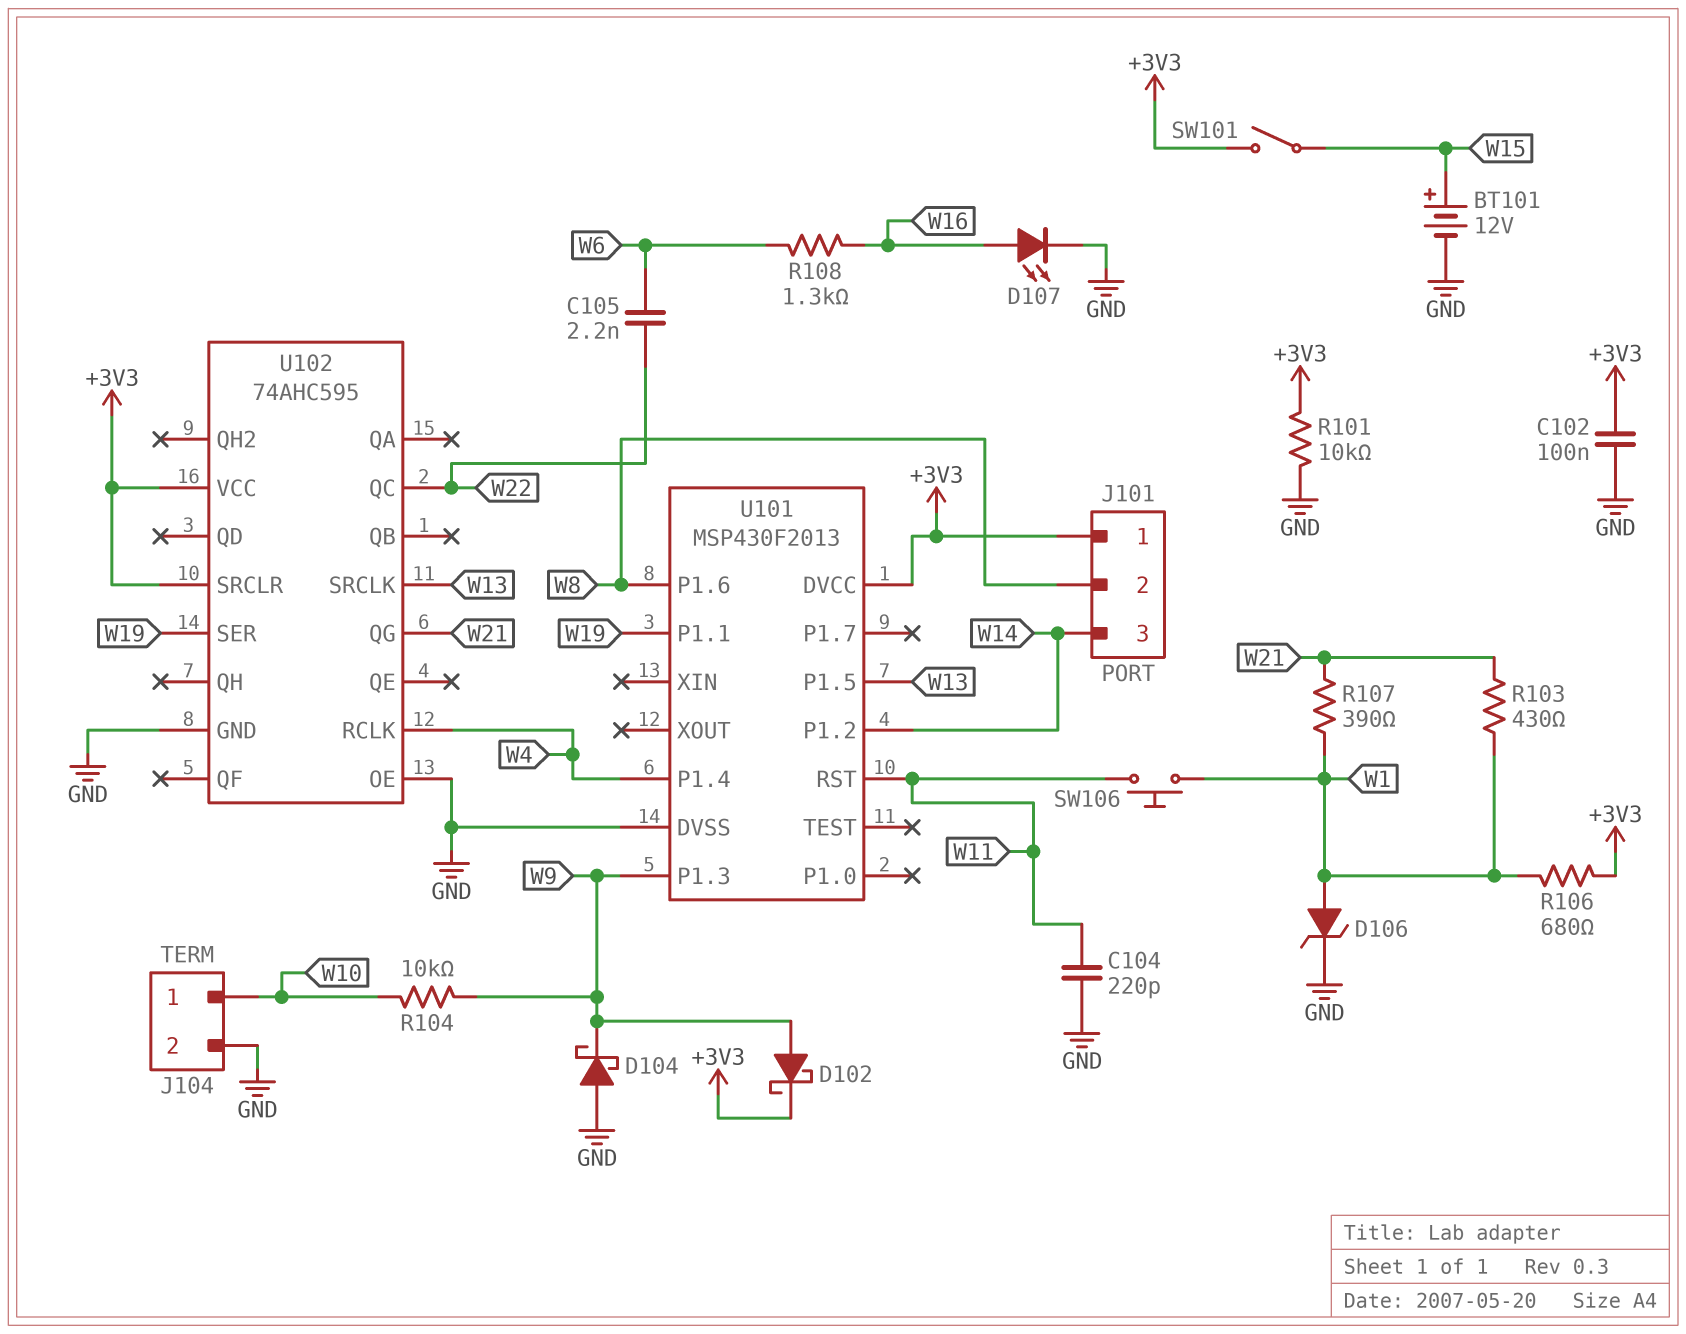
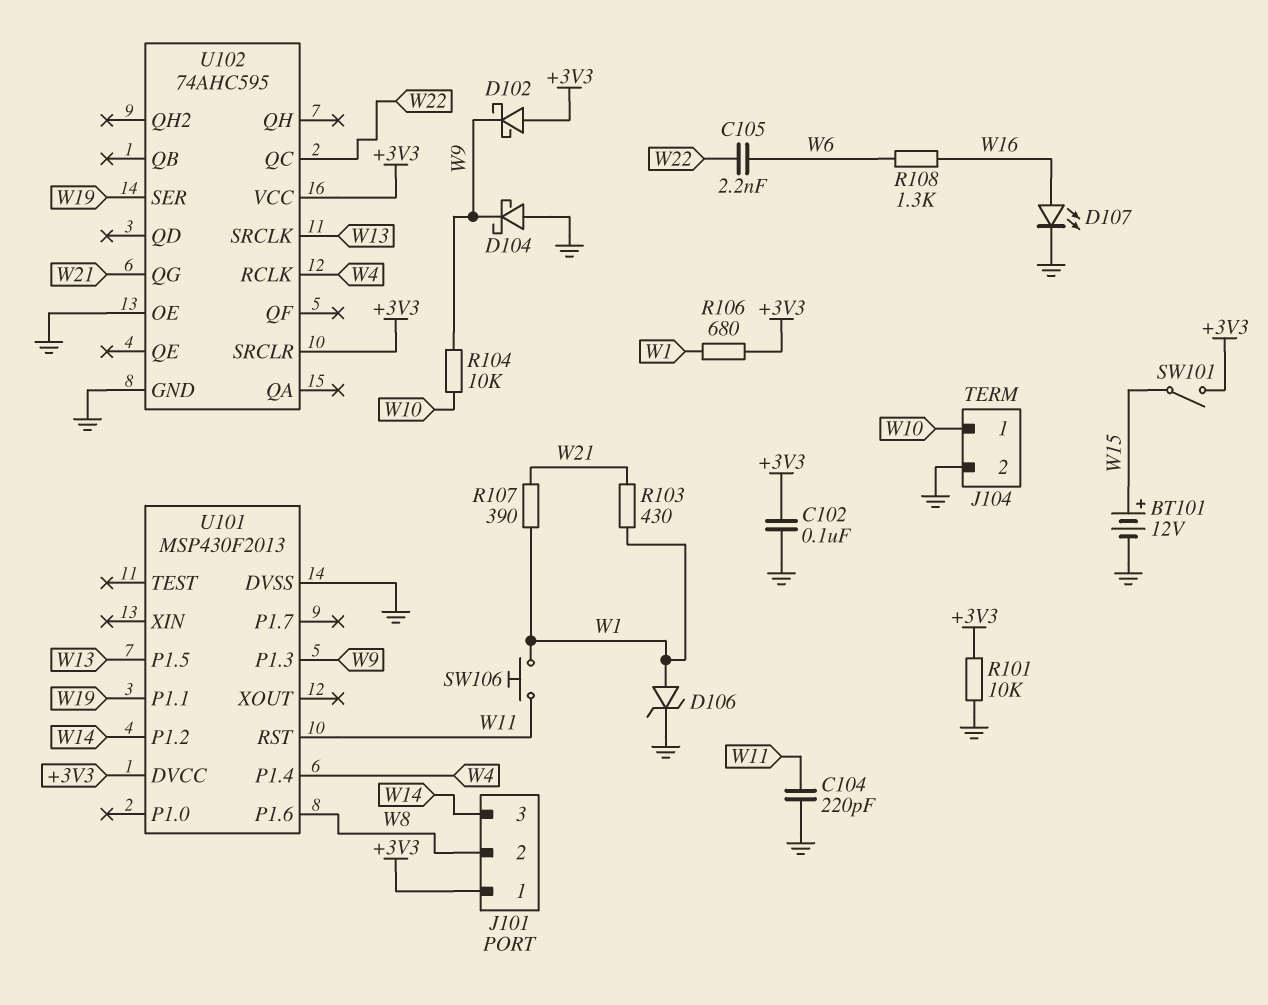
D102: schottky (A W9, K +3V3) -> schottky (A +3V3, K W9)

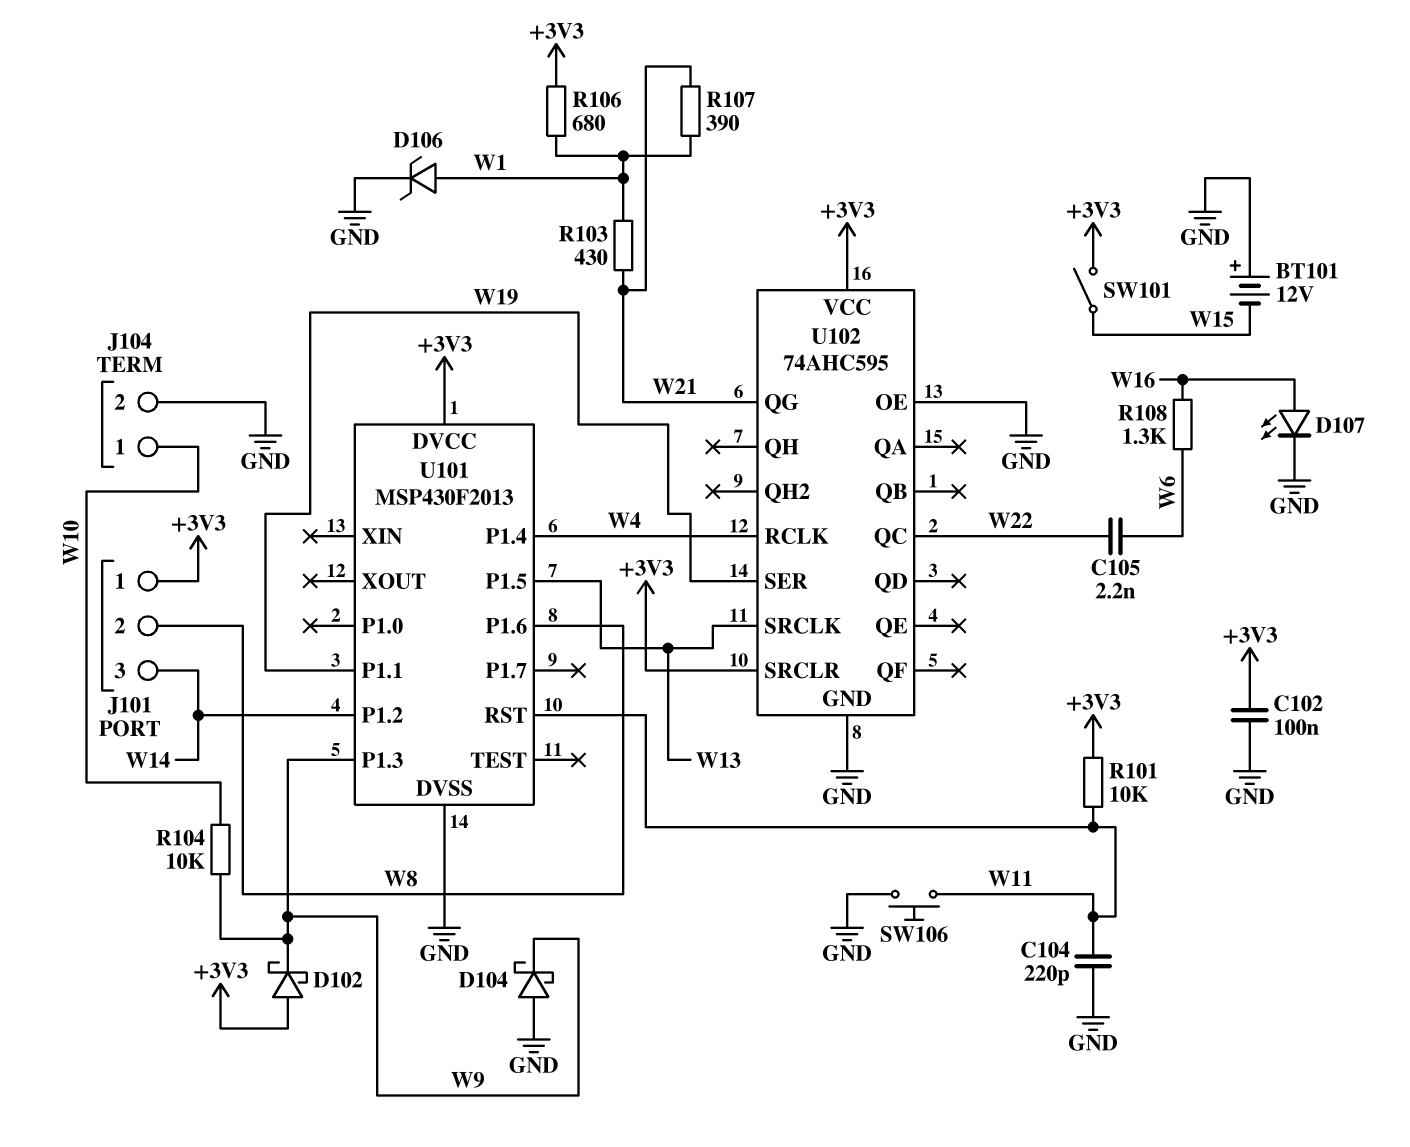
BT101: 12V (plus W15, minus GND) -> 12V (plus GND, minus W15)
R101: 10k (+3V3, GND) -> 10k (+3V3, W11)
SW106: button (W1, W11) -> button (GND, W11)

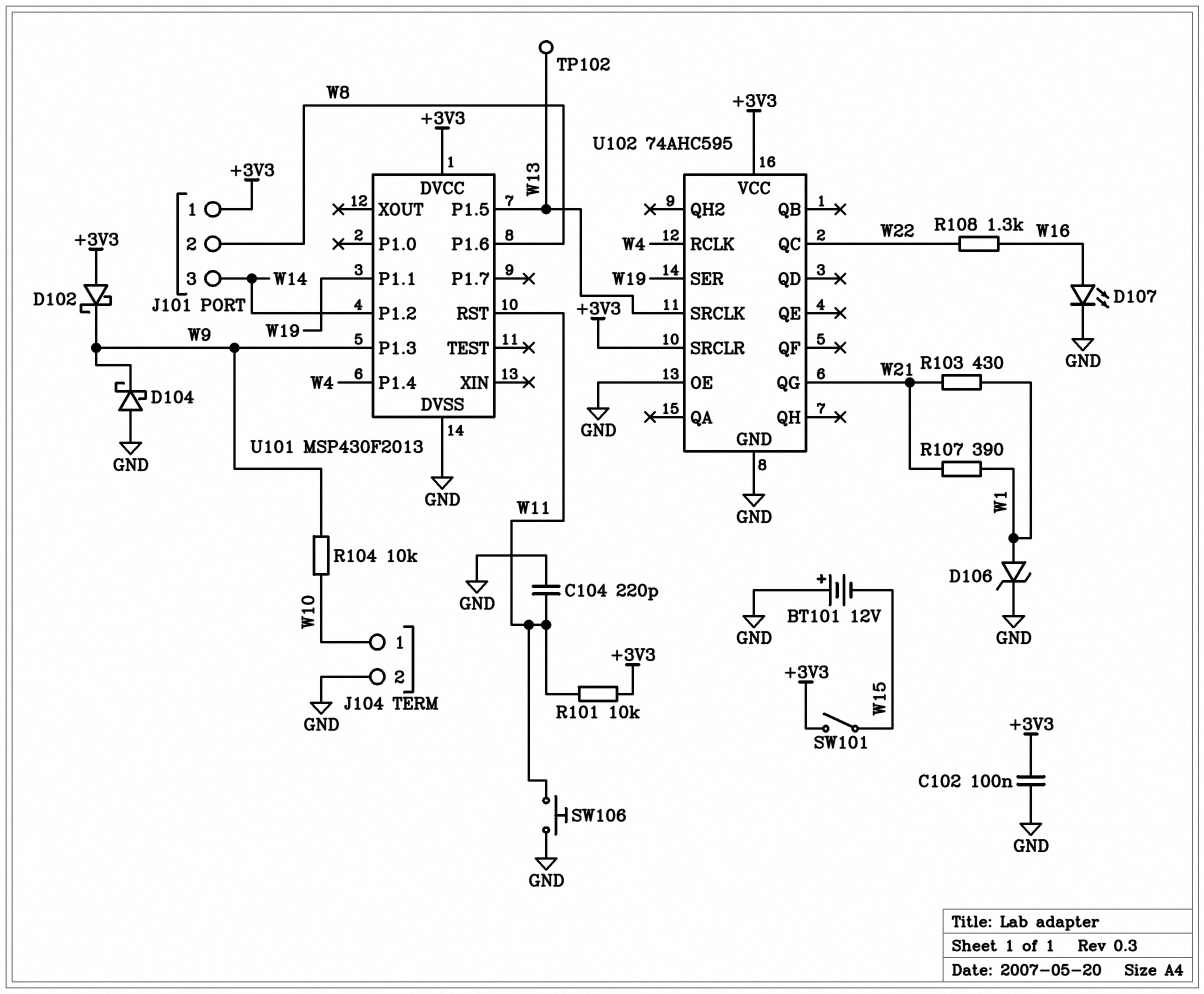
C105: 2.2nF (W6, W22) -> none
R106: 680 (+3V3, W1) -> none
R108: 1.3k (W6, W16) -> 1.3k (W16, W22)
TP102: none -> test point (W13)

